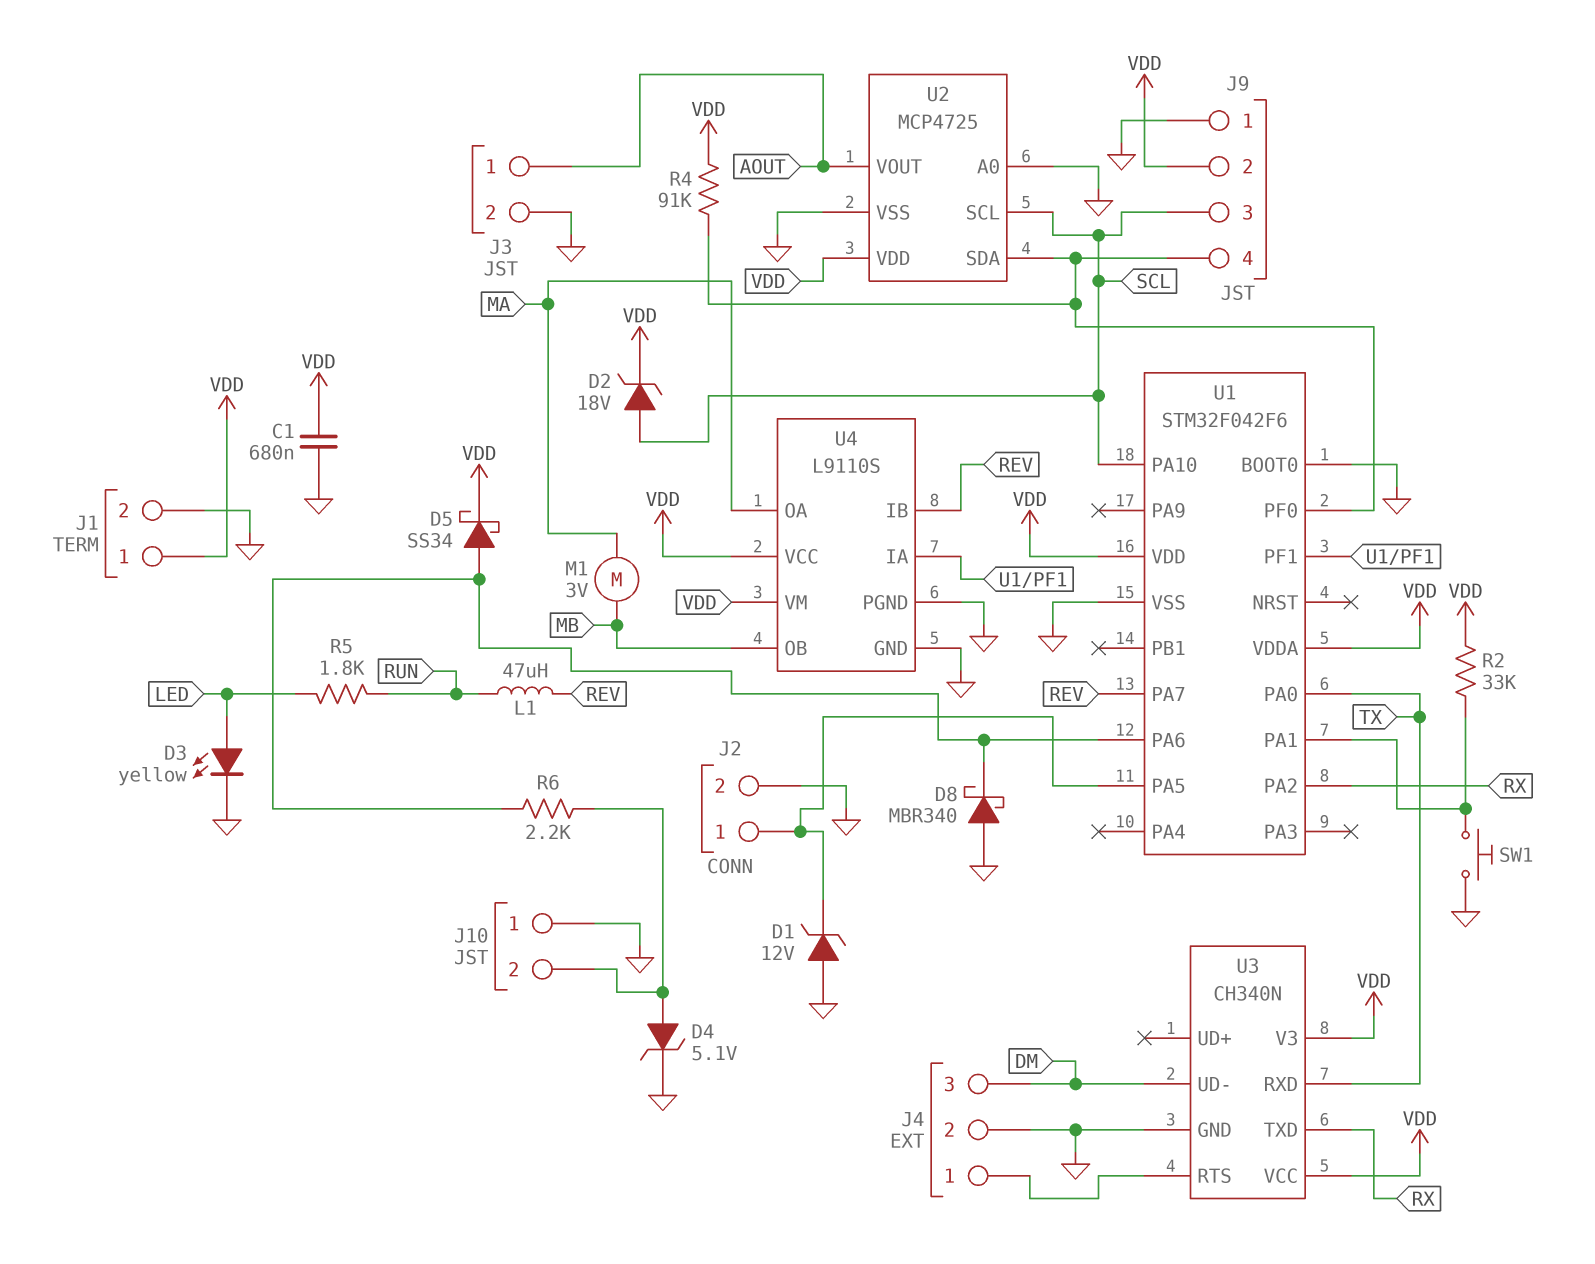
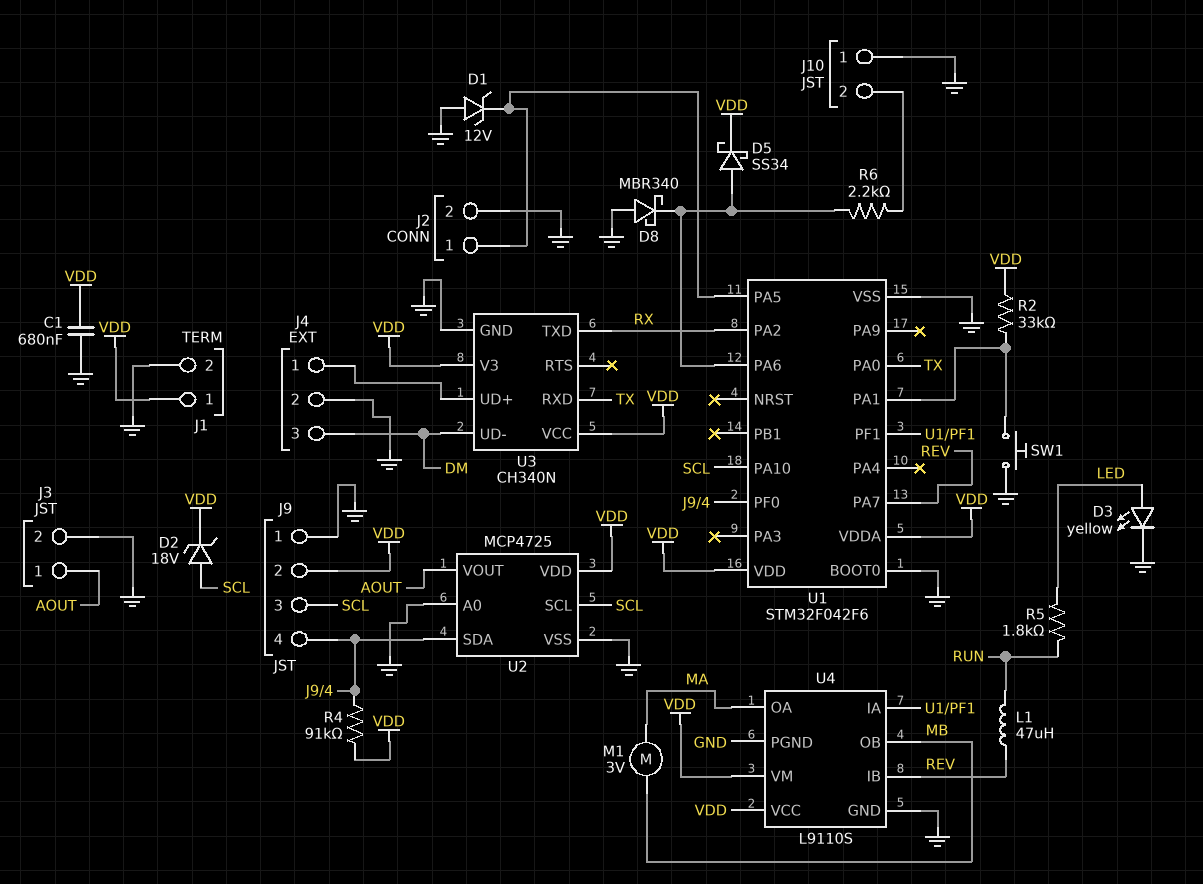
D4: zener 5.1V (A J10/2, K GND) -> none
U3 pin RTS: J4/1 -> none
U3 pin UD+: none -> J4/1

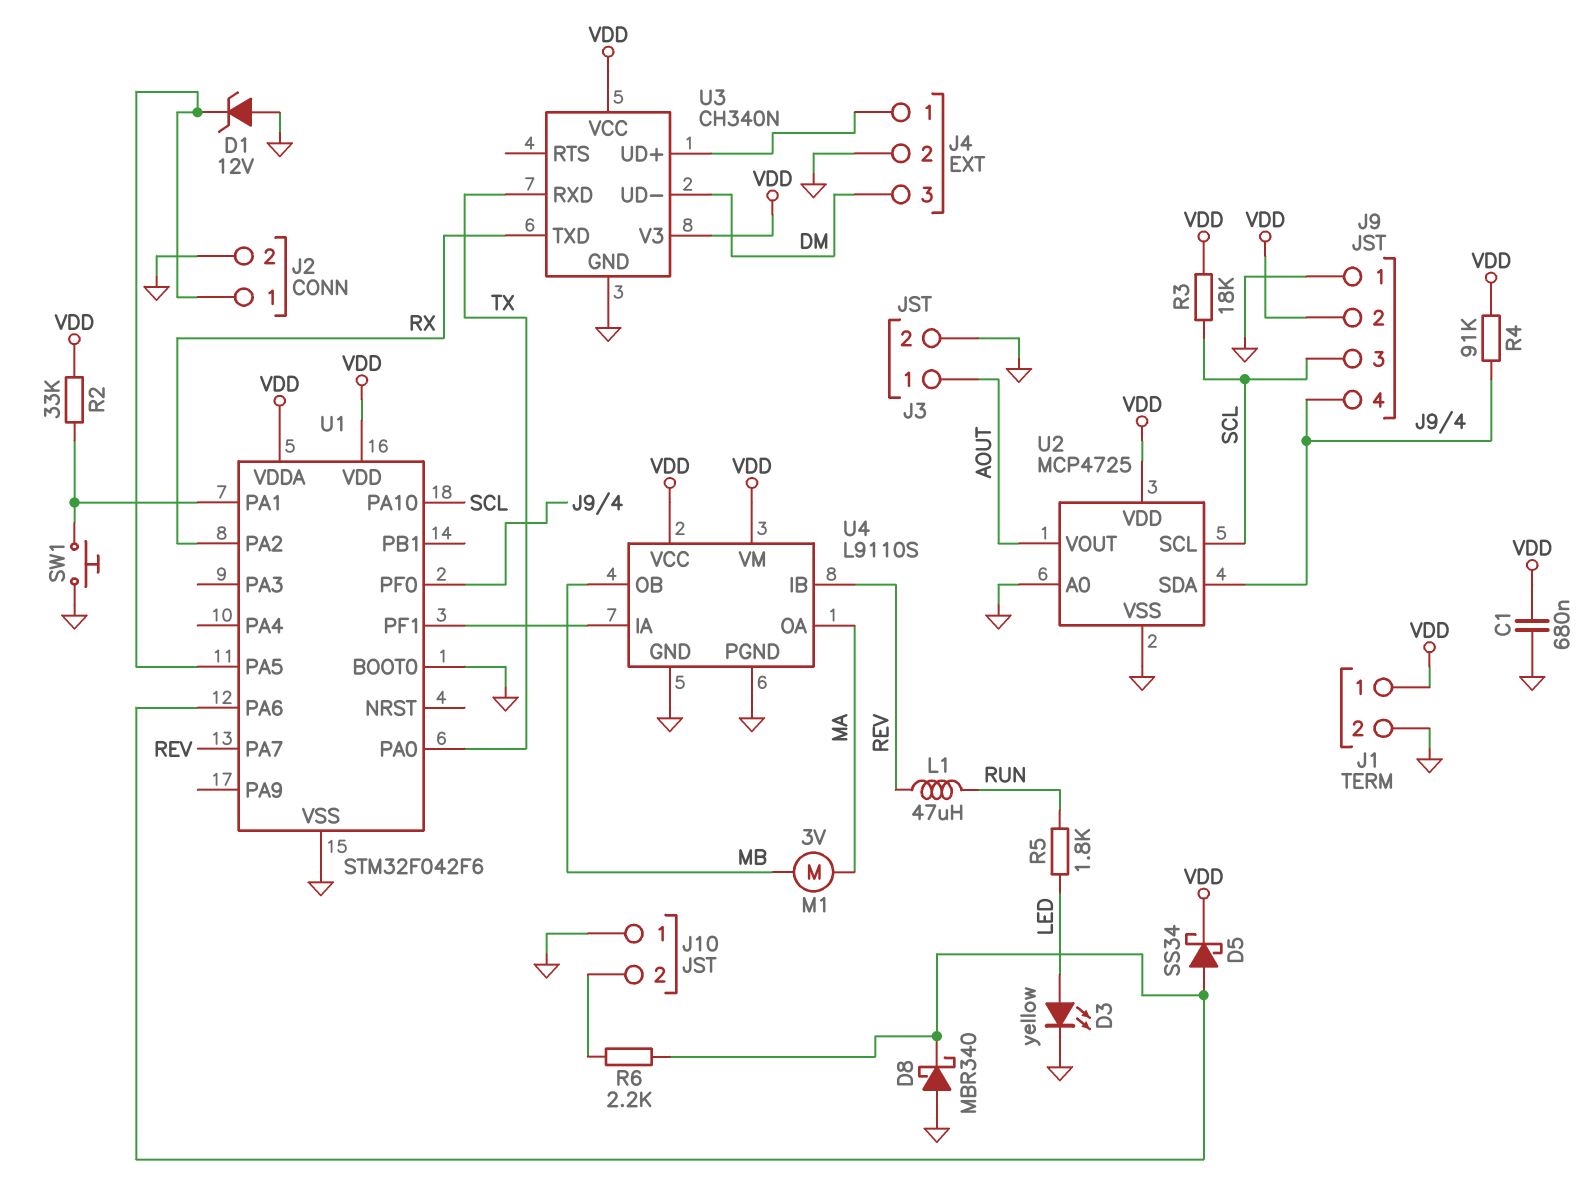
D2: zener 18V (A SCL, K VDD) -> none
R3: none -> 18k (SCL, VDD)

